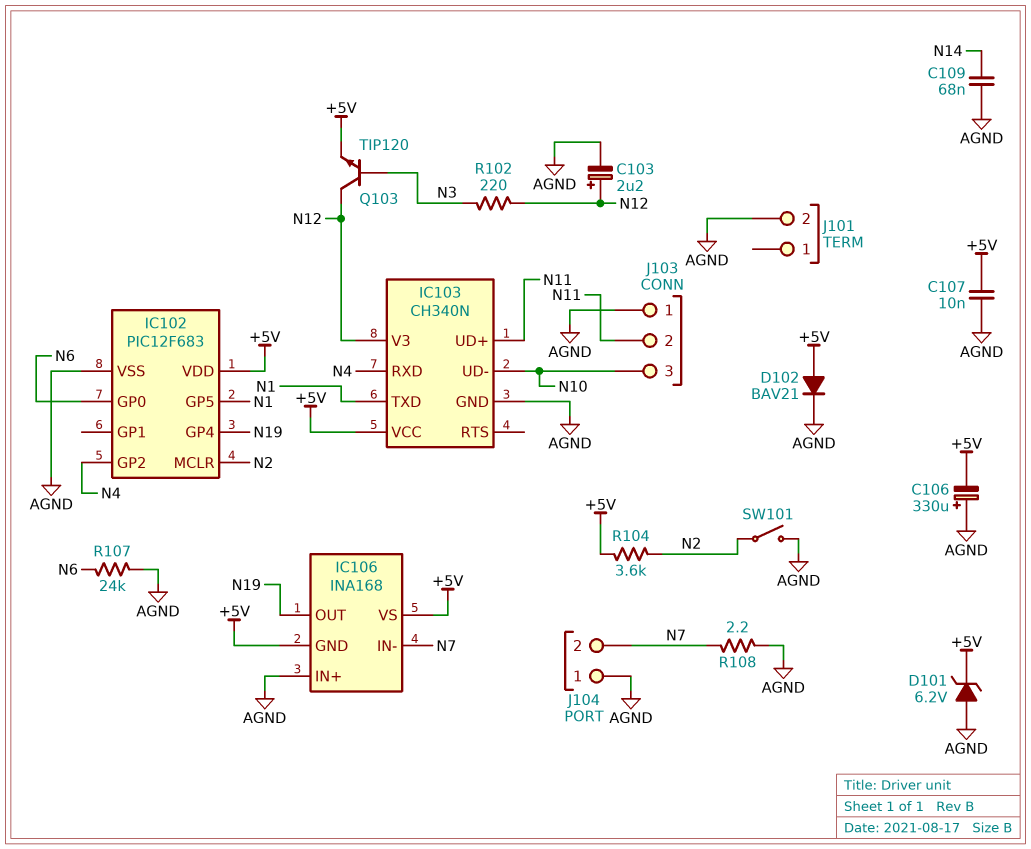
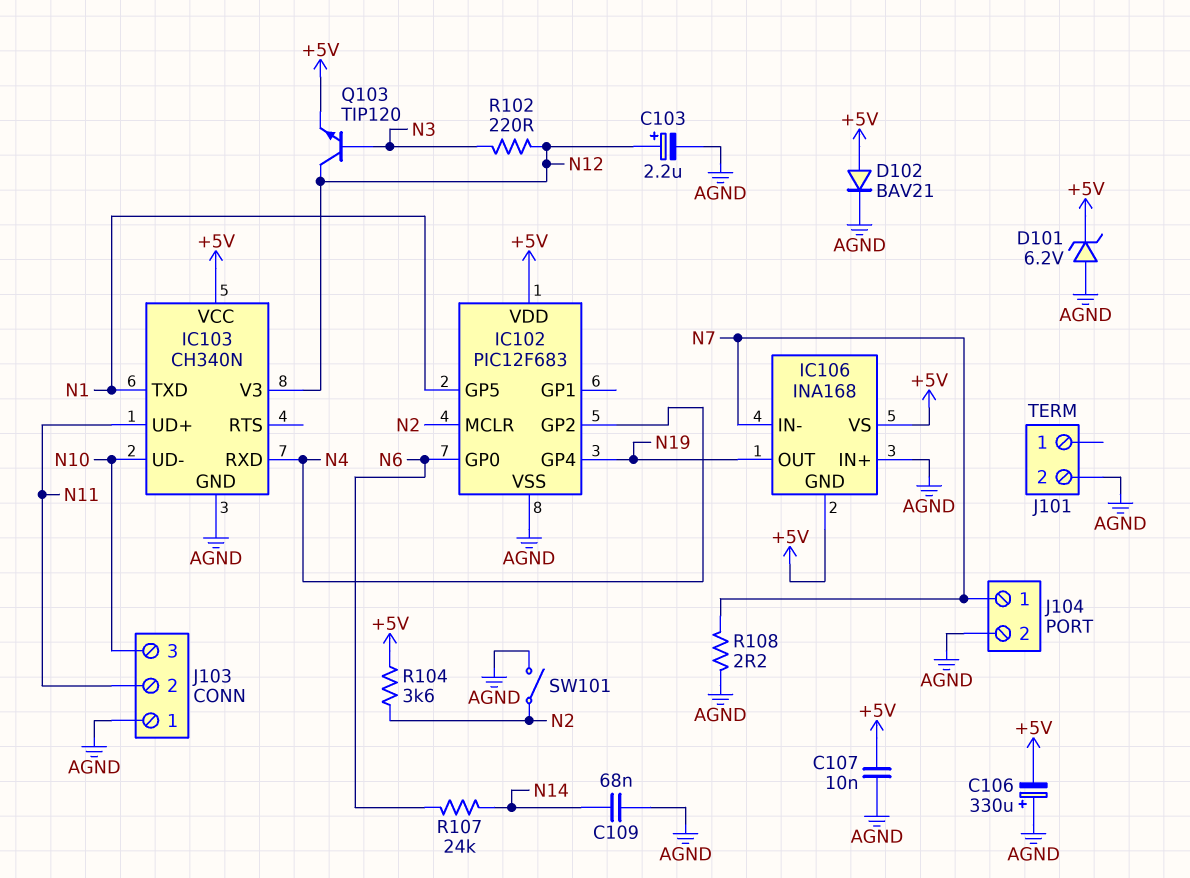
J104 pin 1: AGND -> N7
J104 pin 2: N7 -> AGND
R107: 24k (AGND, N6) -> 24k (N6, N14)

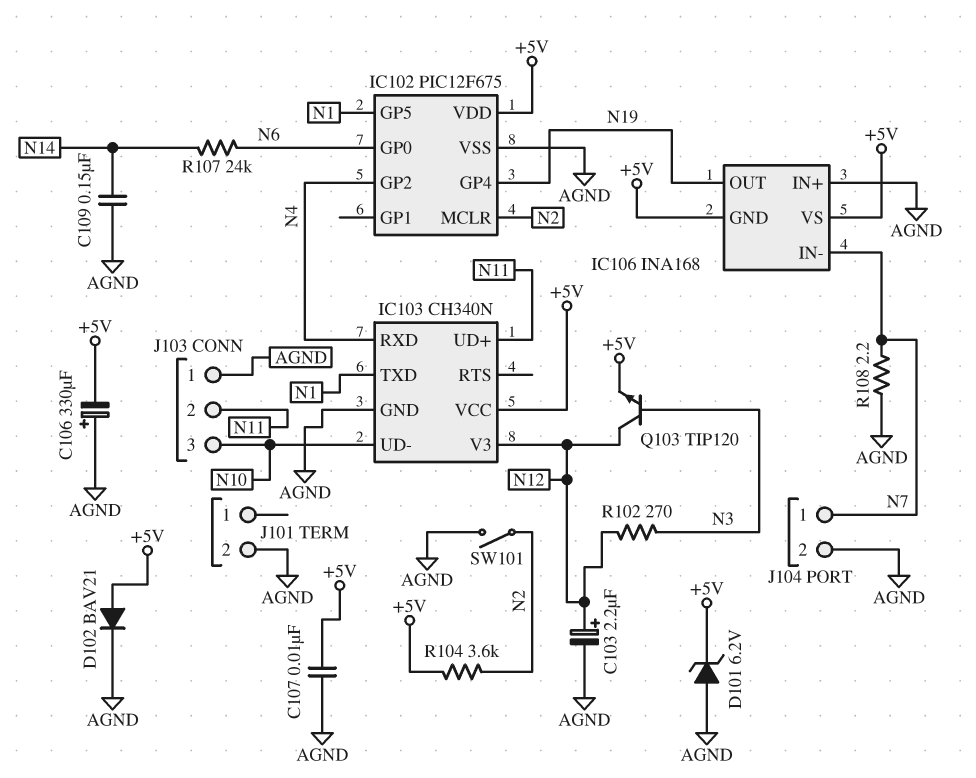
C109: 68nF (AGND, N14) -> 150nF (AGND, N14)
IC102: PIC12F683 -> PIC12F675
R102: 220 (N3, N12) -> 270 (N3, N12)

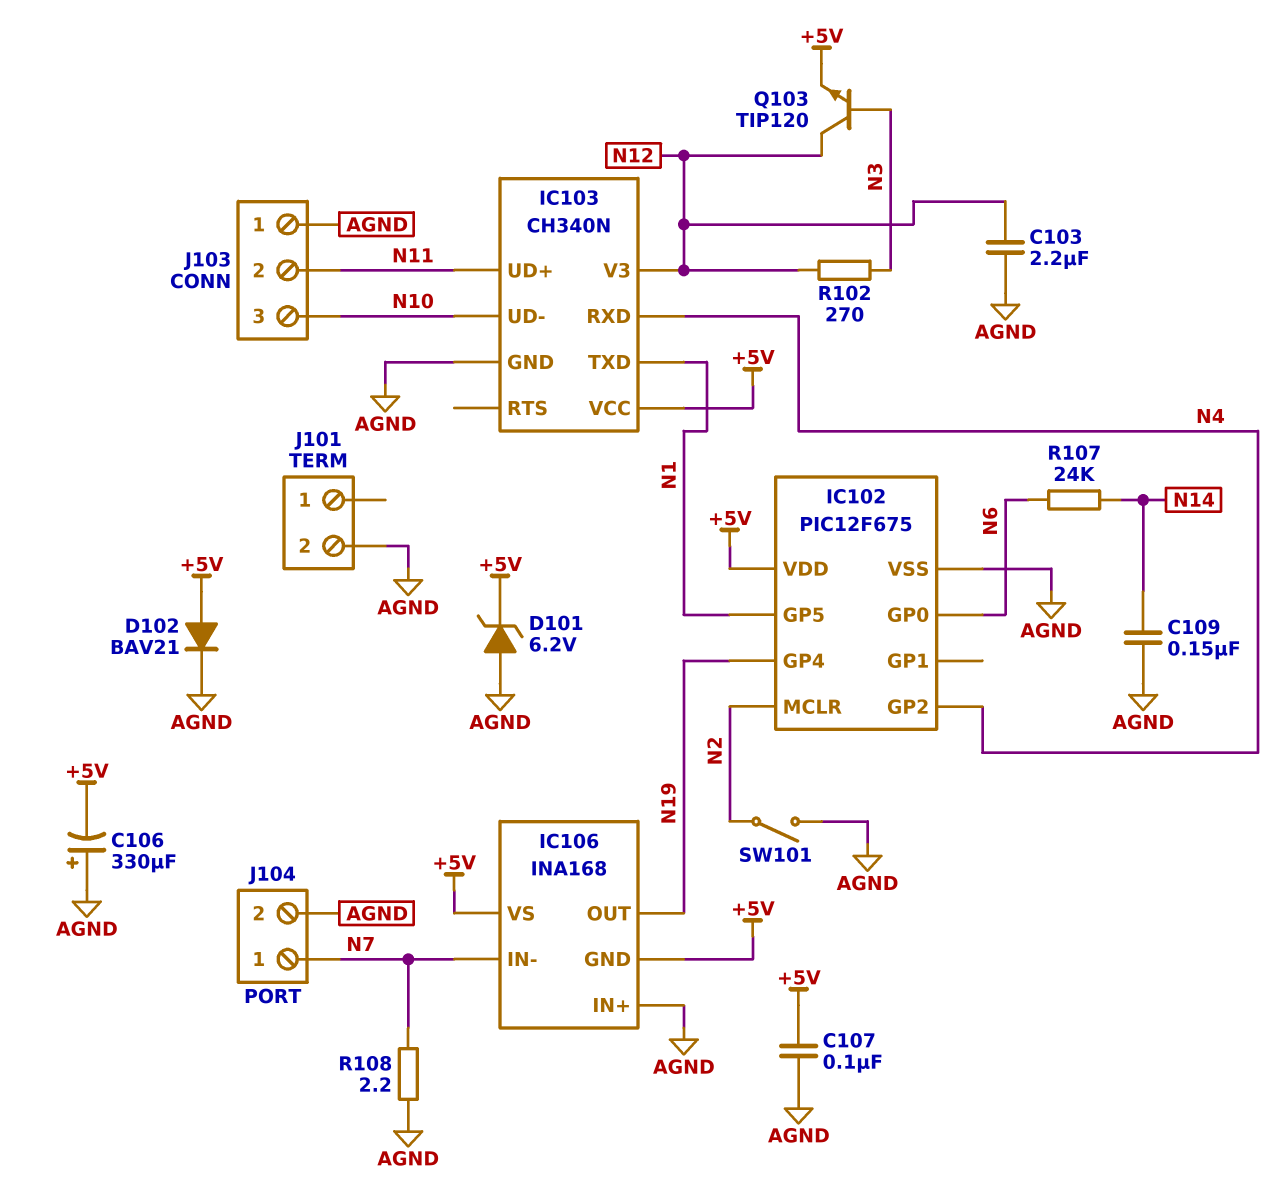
C103: 2.2uF (plus N12, minus AGND) -> 2.2uF (AGND, N12)
C107: 10nF (+5V, AGND) -> 100nF (+5V, AGND)
R104: 3.6k (+5V, N2) -> none

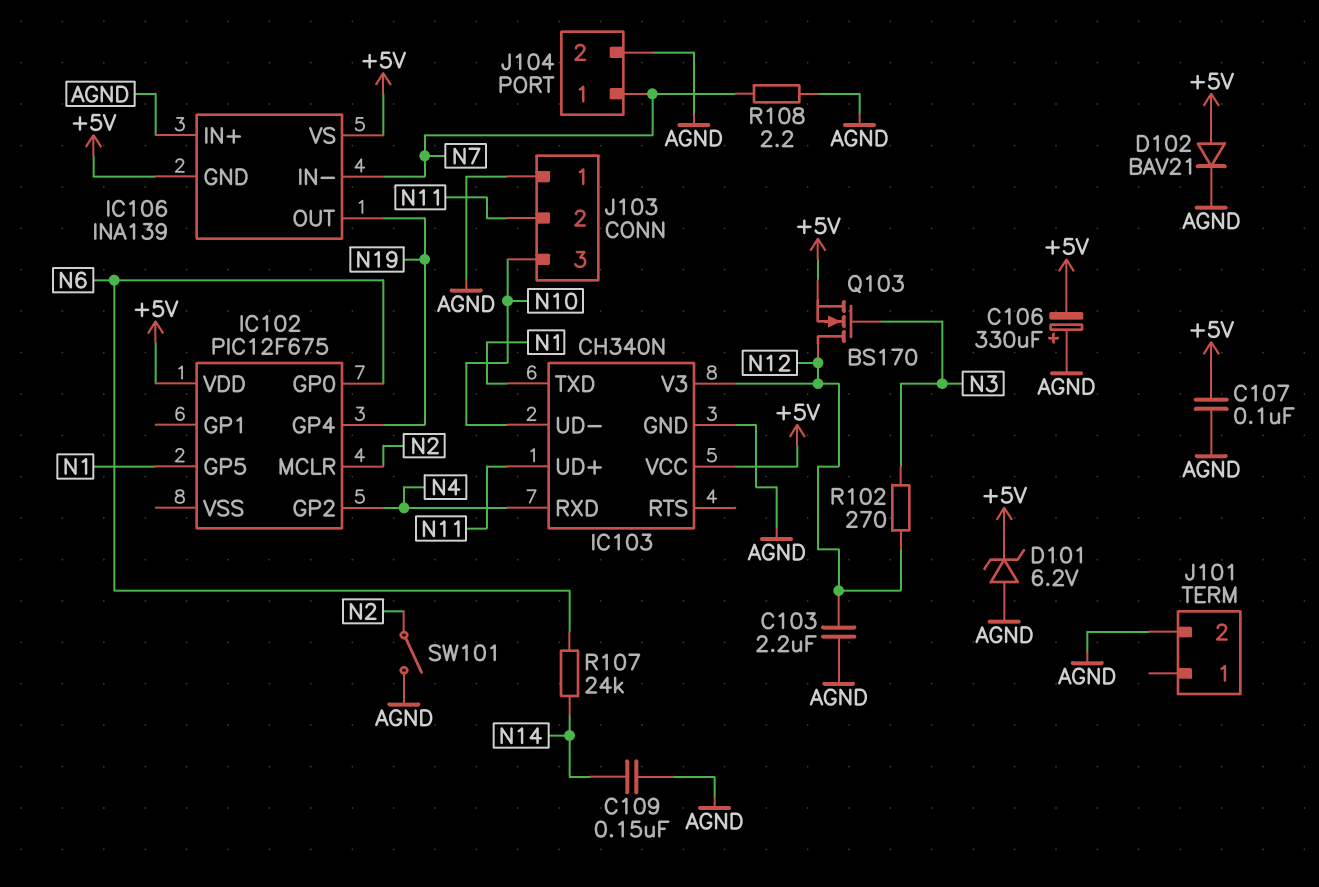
IC102 pin VSS: AGND -> none
IC106: INA168 -> INA139
Q103: NPN TIP120 (B N3, C N12, E +5V) -> NMOS BS170 (G N3, D N12, S +5V)

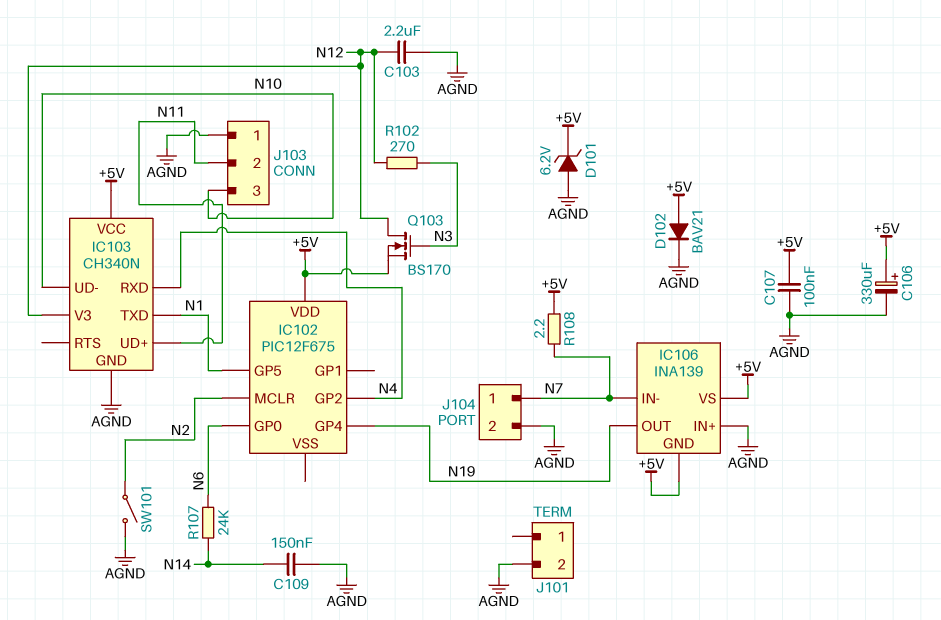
C106: 330uF (plus AGND, minus +5V) -> 330uF (plus +5V, minus AGND)
R108: 2.2 (AGND, N7) -> 2.2 (+5V, N7)

